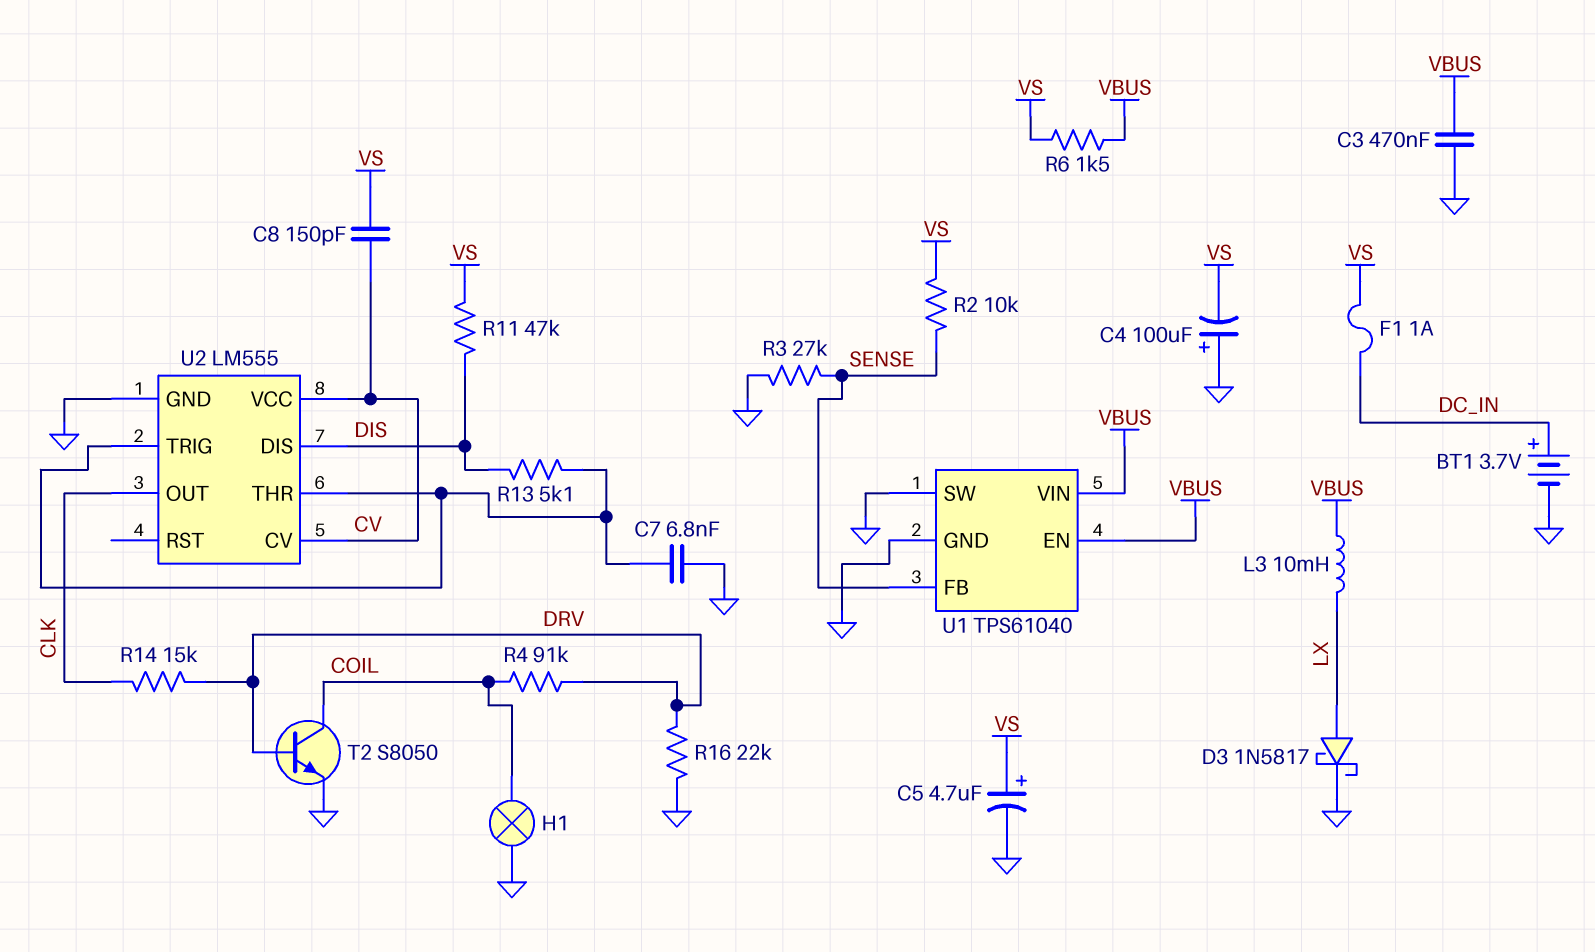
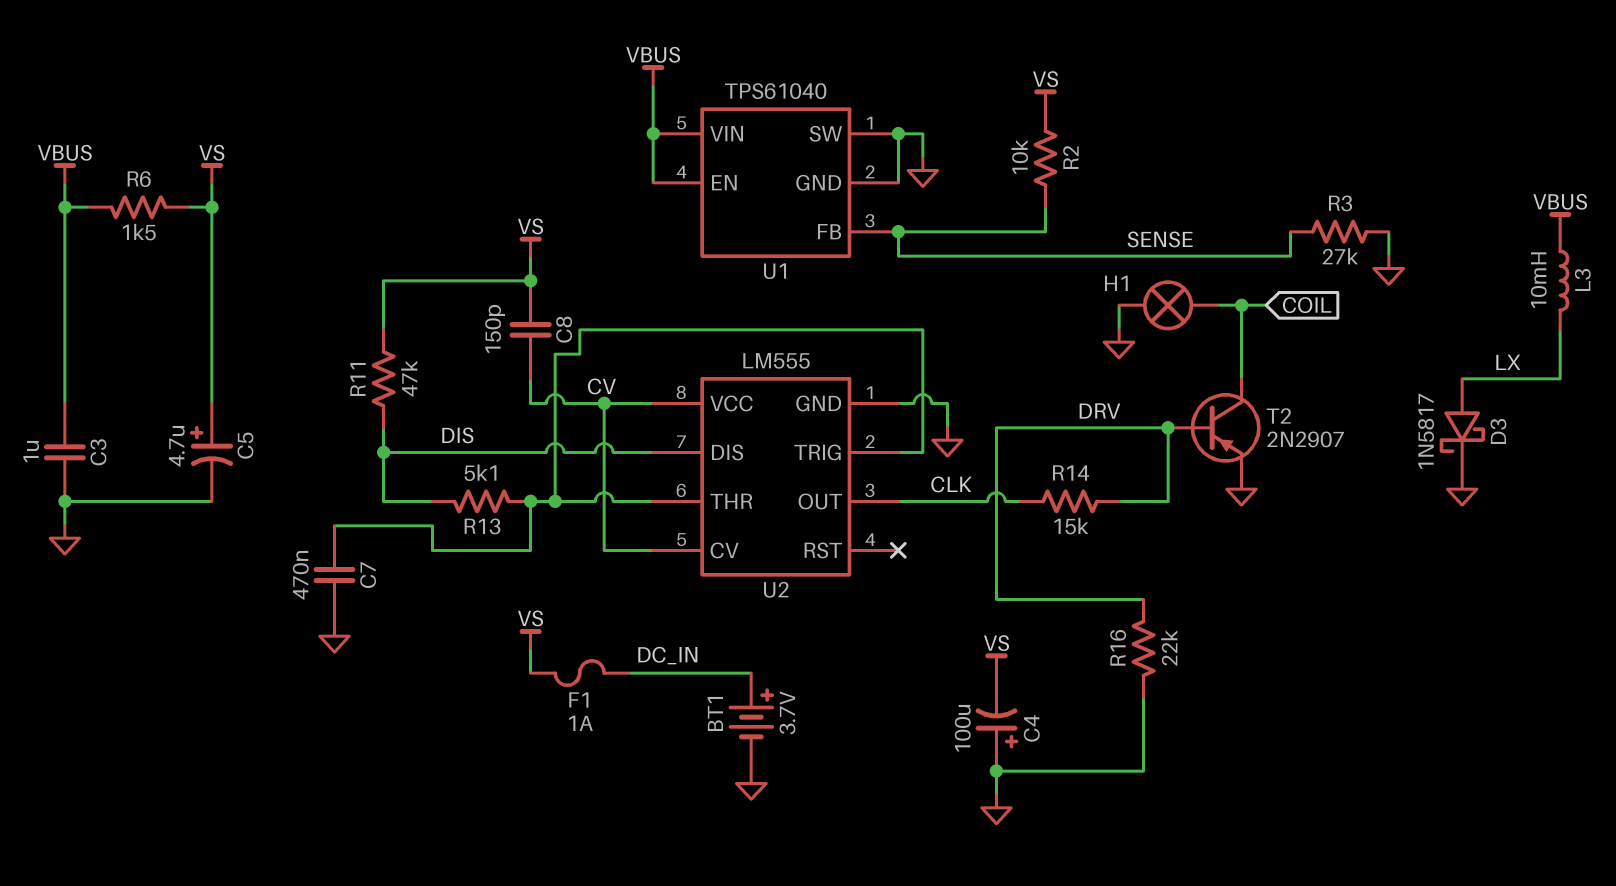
C3: 470nF (GND, VBUS) -> 1uF (GND, VBUS)
C7: 6.8nF (GND, U2/THR) -> 470nF (GND, U2/THR)
R4: 91k (COIL, DRV) -> none
T2: NPN S8050 (B DRV, C COIL, E GND) -> PNP 2N2907 (B DRV, C COIL, E GND)

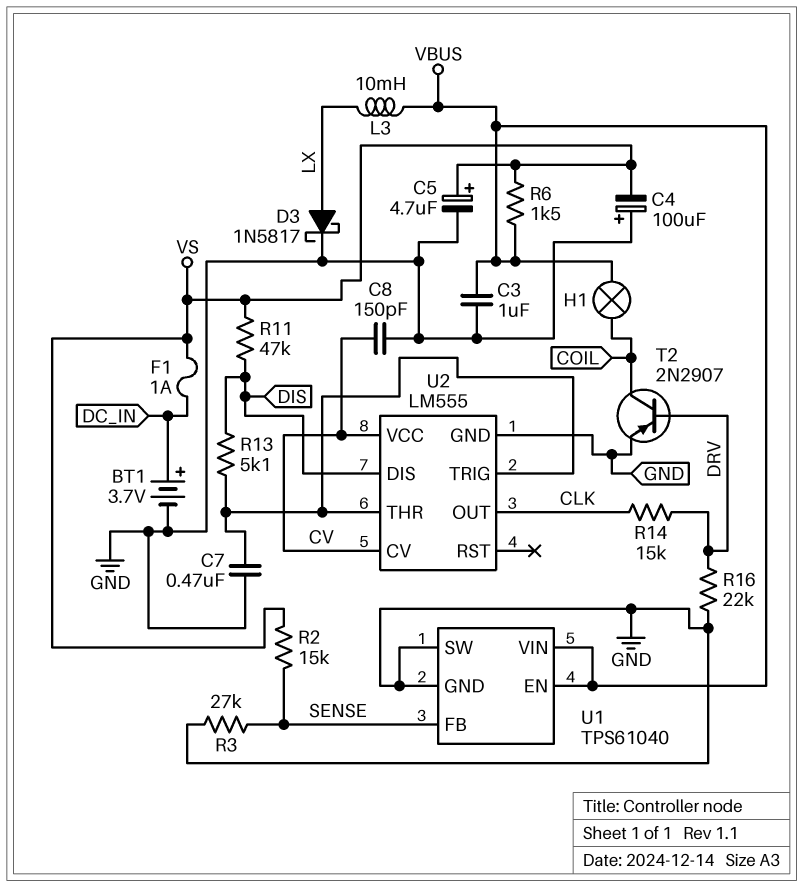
C8: 150pF (CV, VS) -> 150pF (CV, GND)
H1: lamp (COIL, GND) -> lamp (COIL, VBUS)
R2: 10k (SENSE, VS) -> 15k (SENSE, VS)

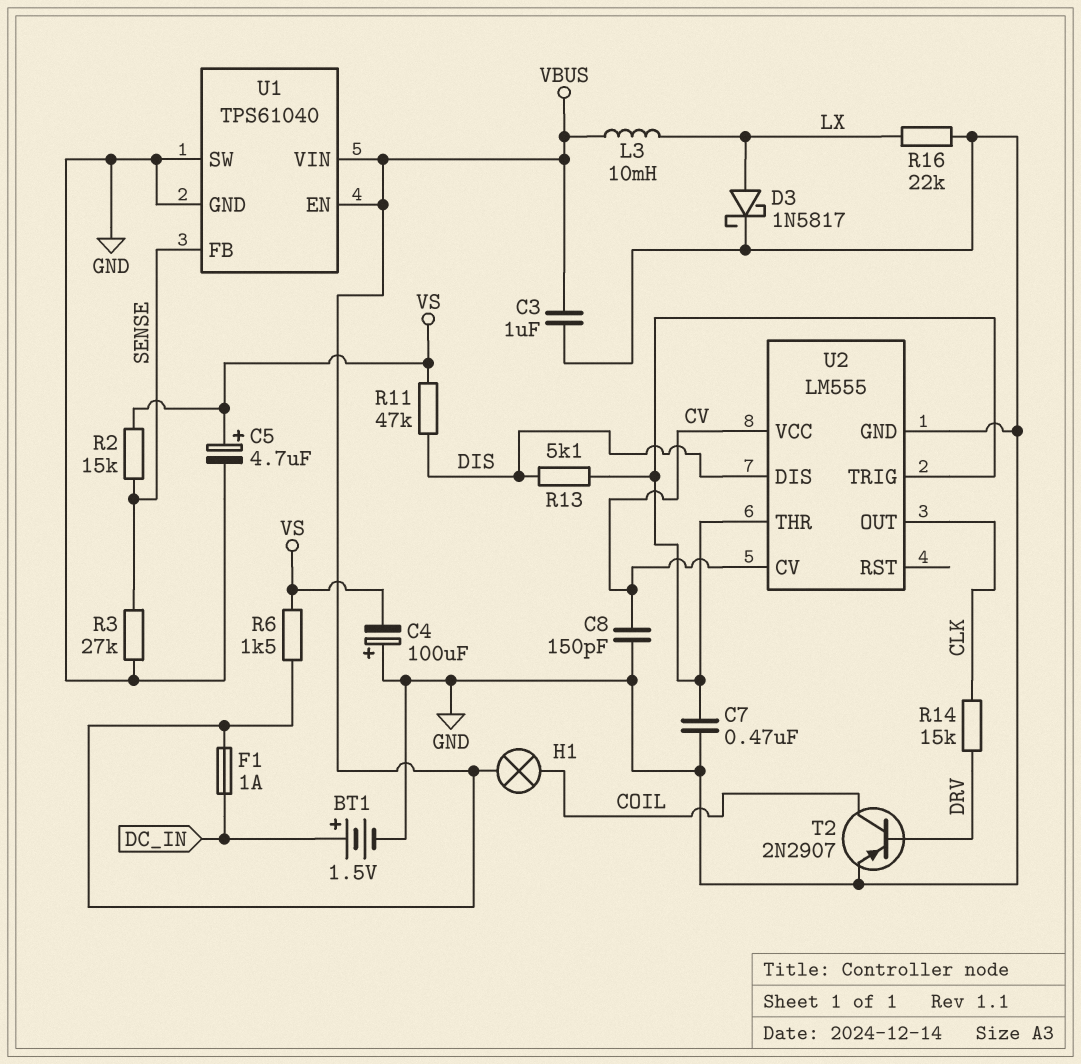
BT1: 3.7V (plus DC_IN, minus GND) -> 1.5V (plus DC_IN, minus GND)
F1: 1A (DC_IN, VS) -> 1A (DC_IN, VBUS)
R16: 22k (DRV, GND) -> 22k (GND, LX)

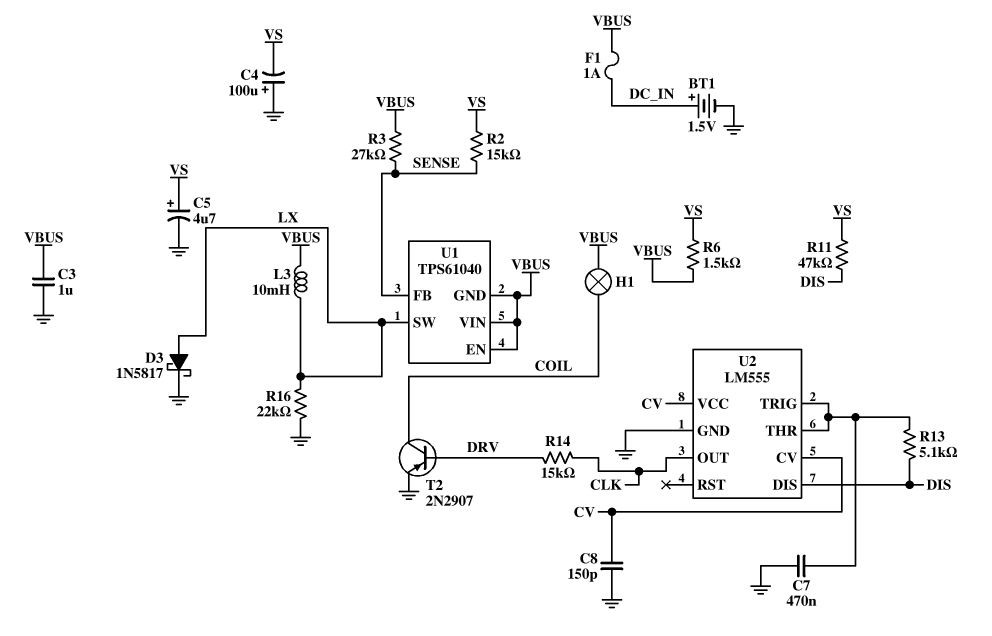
R3: 27k (GND, SENSE) -> 27k (SENSE, VBUS)
U1 pin GND: GND -> VBUS
U1 pin SW: GND -> LX

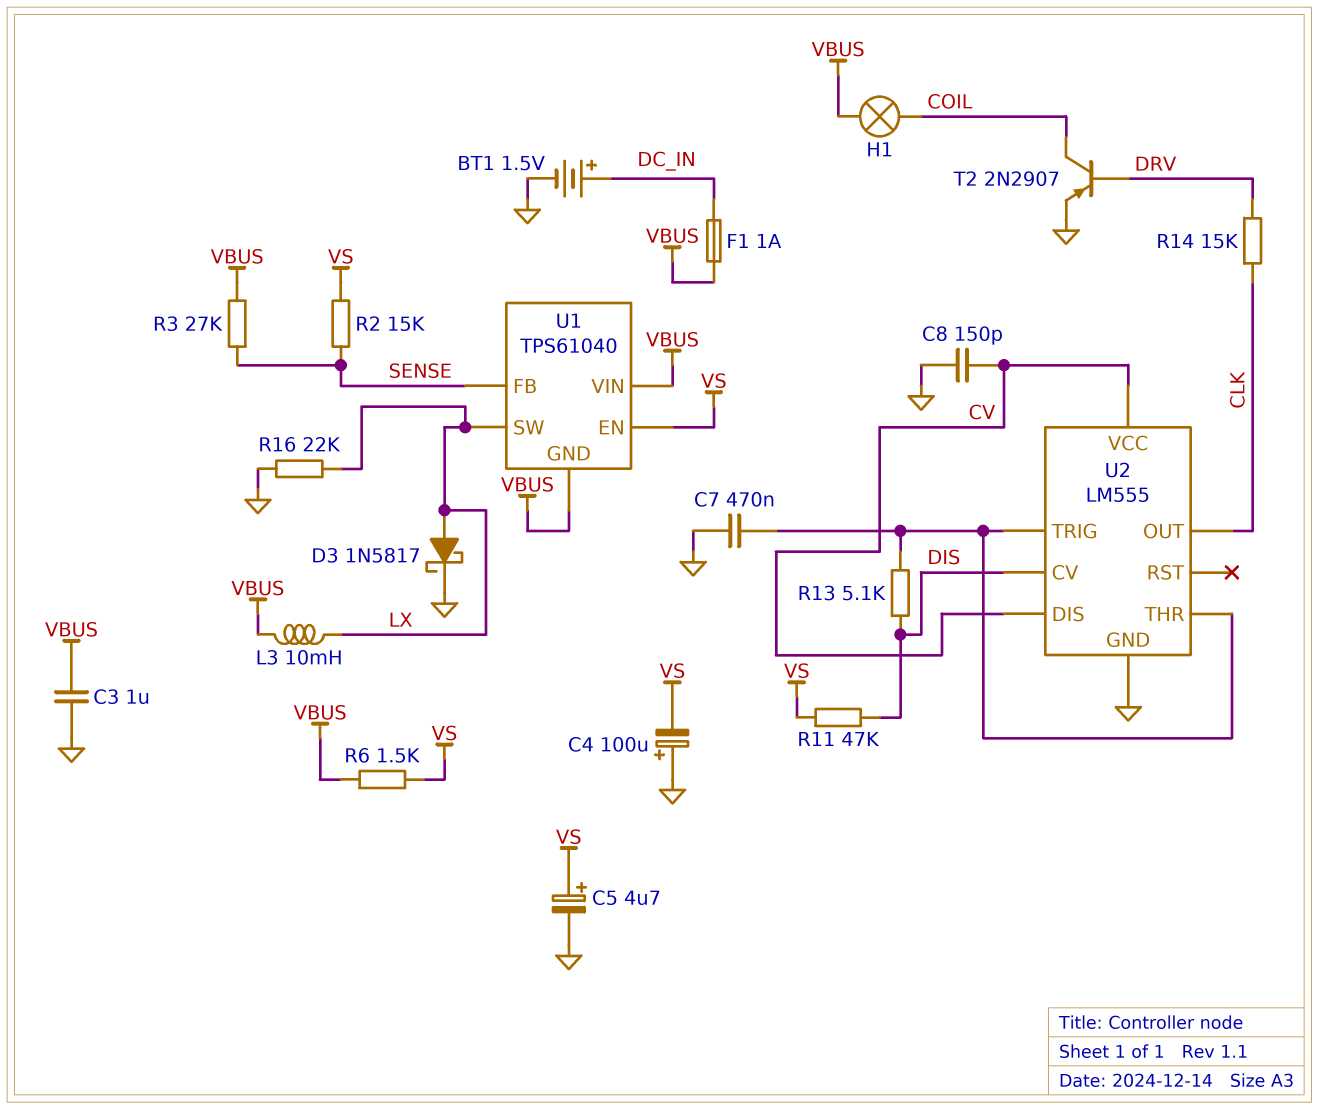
U1 pin EN: VBUS -> VS
U2 pin CV: CV -> DIS
U2 pin DIS: DIS -> CV

